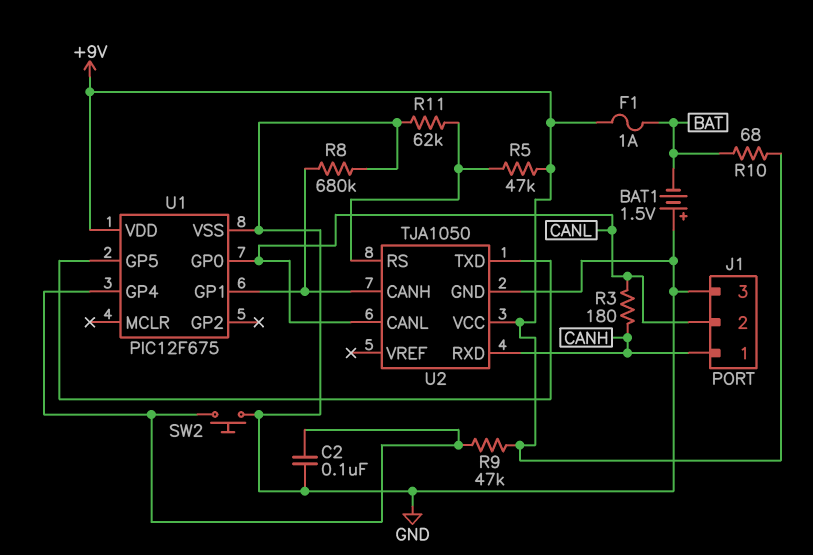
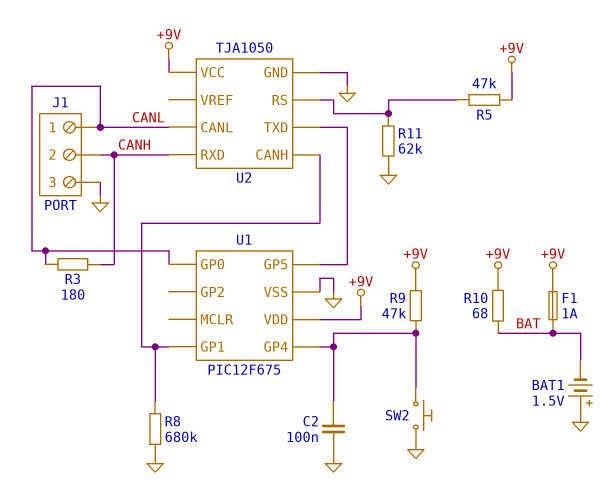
J1 pin 1: CANH -> CANL
J1 pin 2: CANL -> CANH

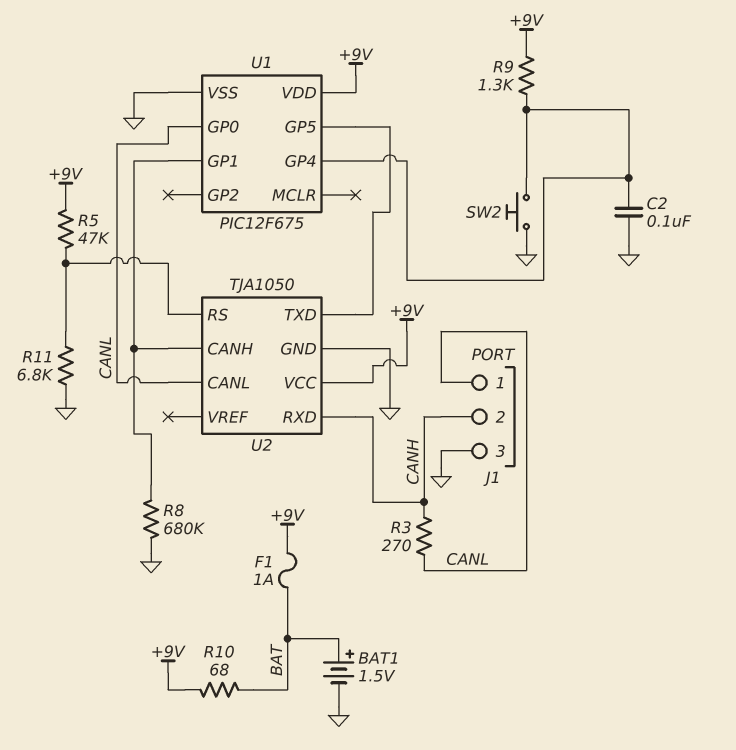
BAT1: 1.5V (plus GND, minus BAT) -> 1.5V (plus BAT, minus GND)
R3: 180 (CANH, CANL) -> 270 (CANH, CANL)
R9: 47k (+9V, U1/GP4) -> 1.3k (+9V, U1/GP4)
R11: 62k (GND, U2/RS) -> 6.8k (GND, U2/RS)

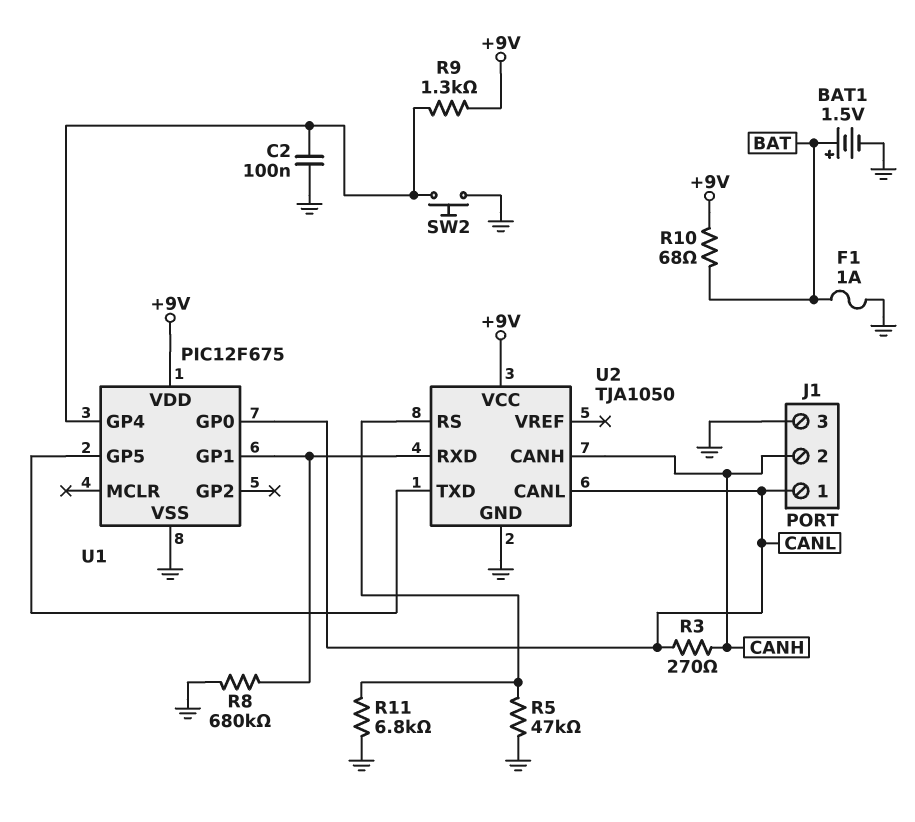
F1: 1A (+9V, BAT) -> 1A (BAT, GND)
R5: 47k (+9V, U2/RS) -> 47k (GND, U2/RS)
U2 pin CANH: U1/GP1 -> CANH
U2 pin RXD: CANH -> U1/GP1

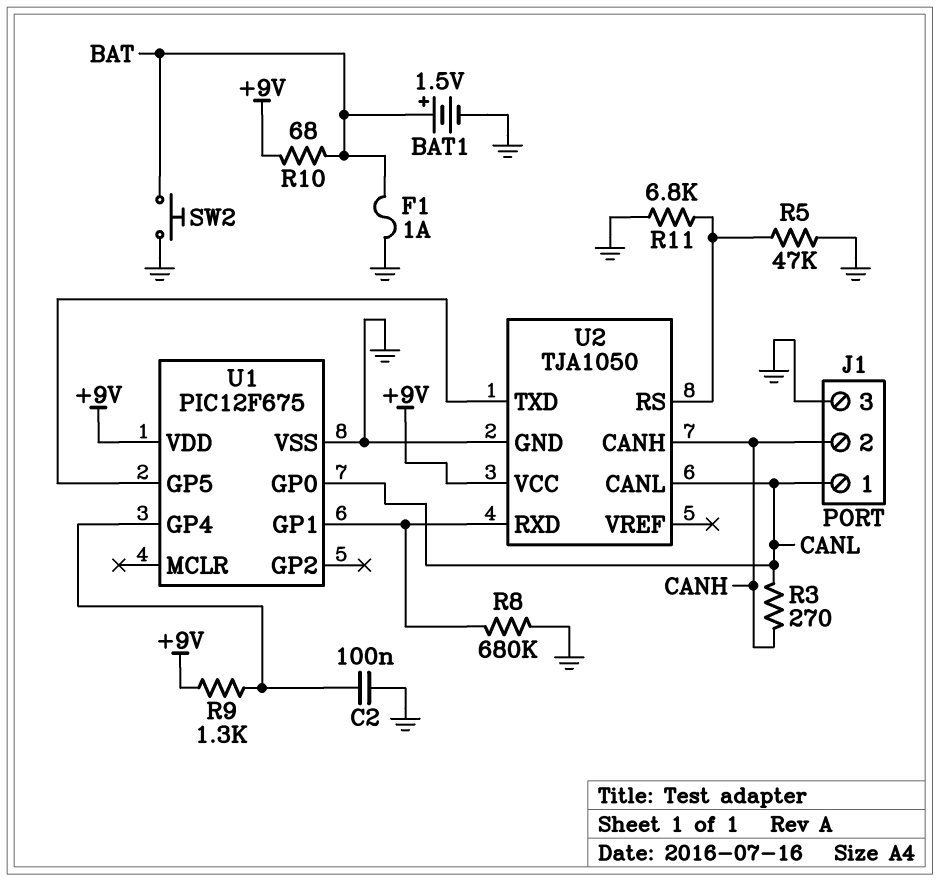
SW2: button (GND, U1/GP4) -> button (BAT, GND)

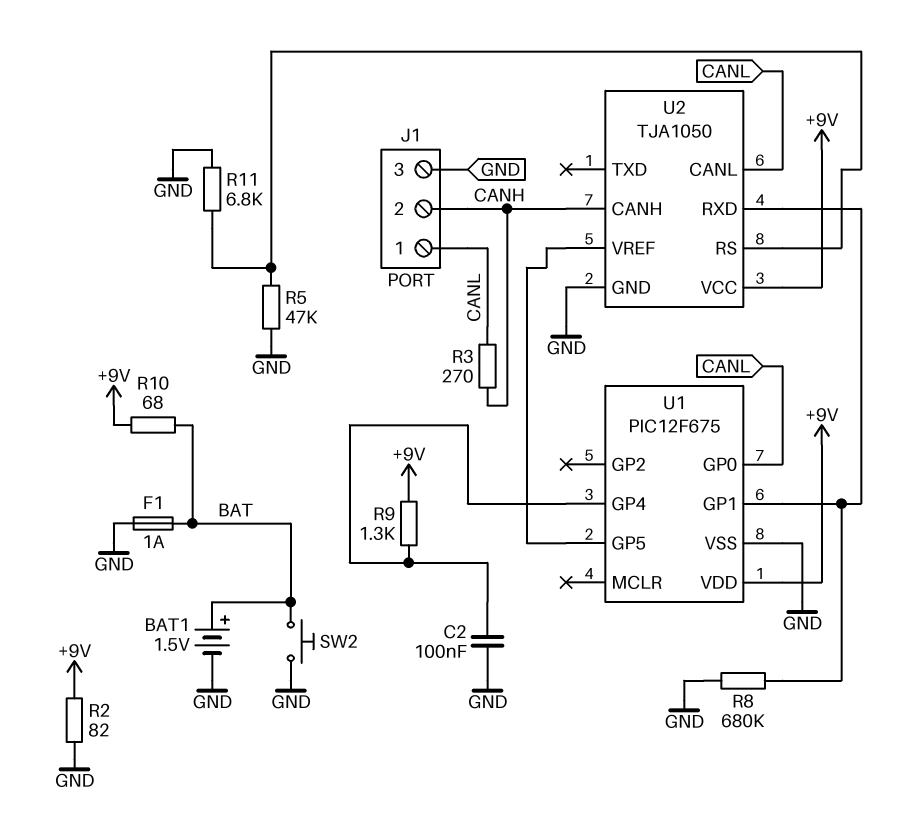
R2: none -> 82 (+9V, GND)
U2 pin TXD: U1/GP5 -> none
U2 pin VREF: none -> U1/GP5

